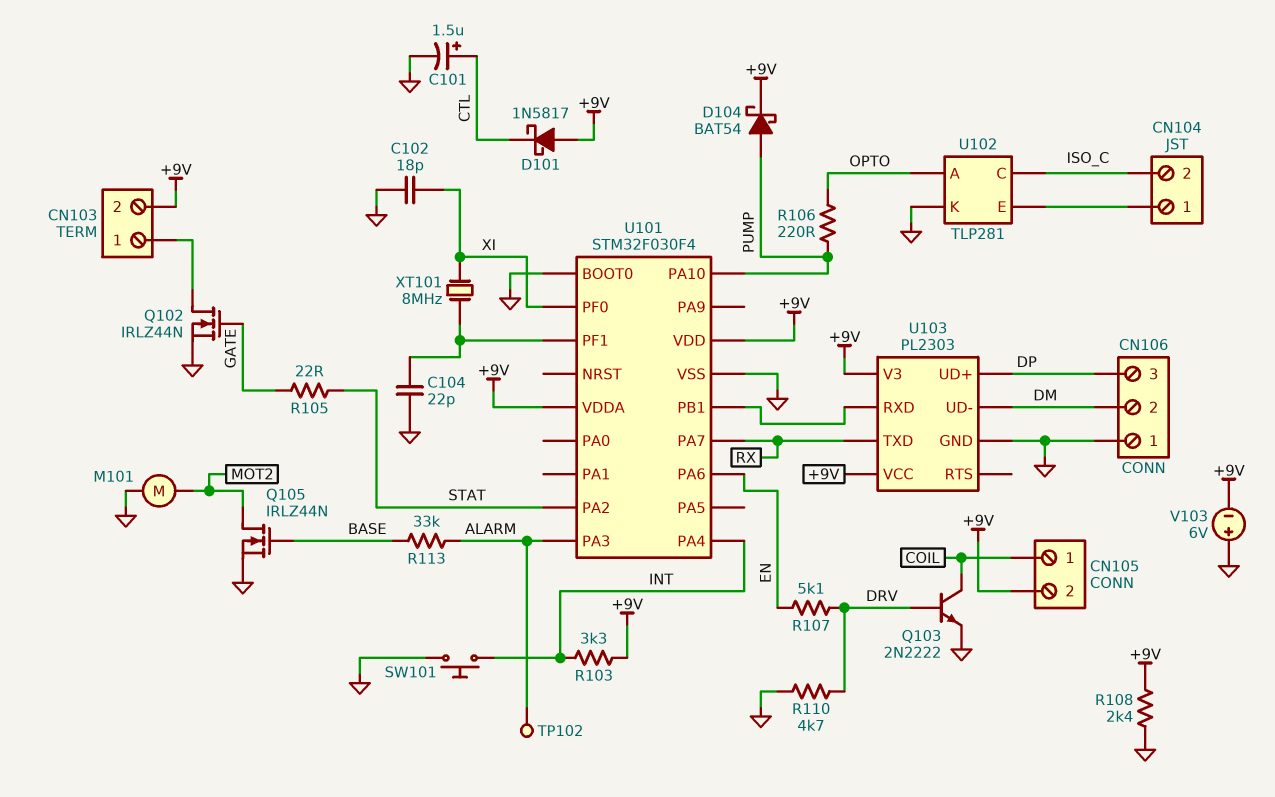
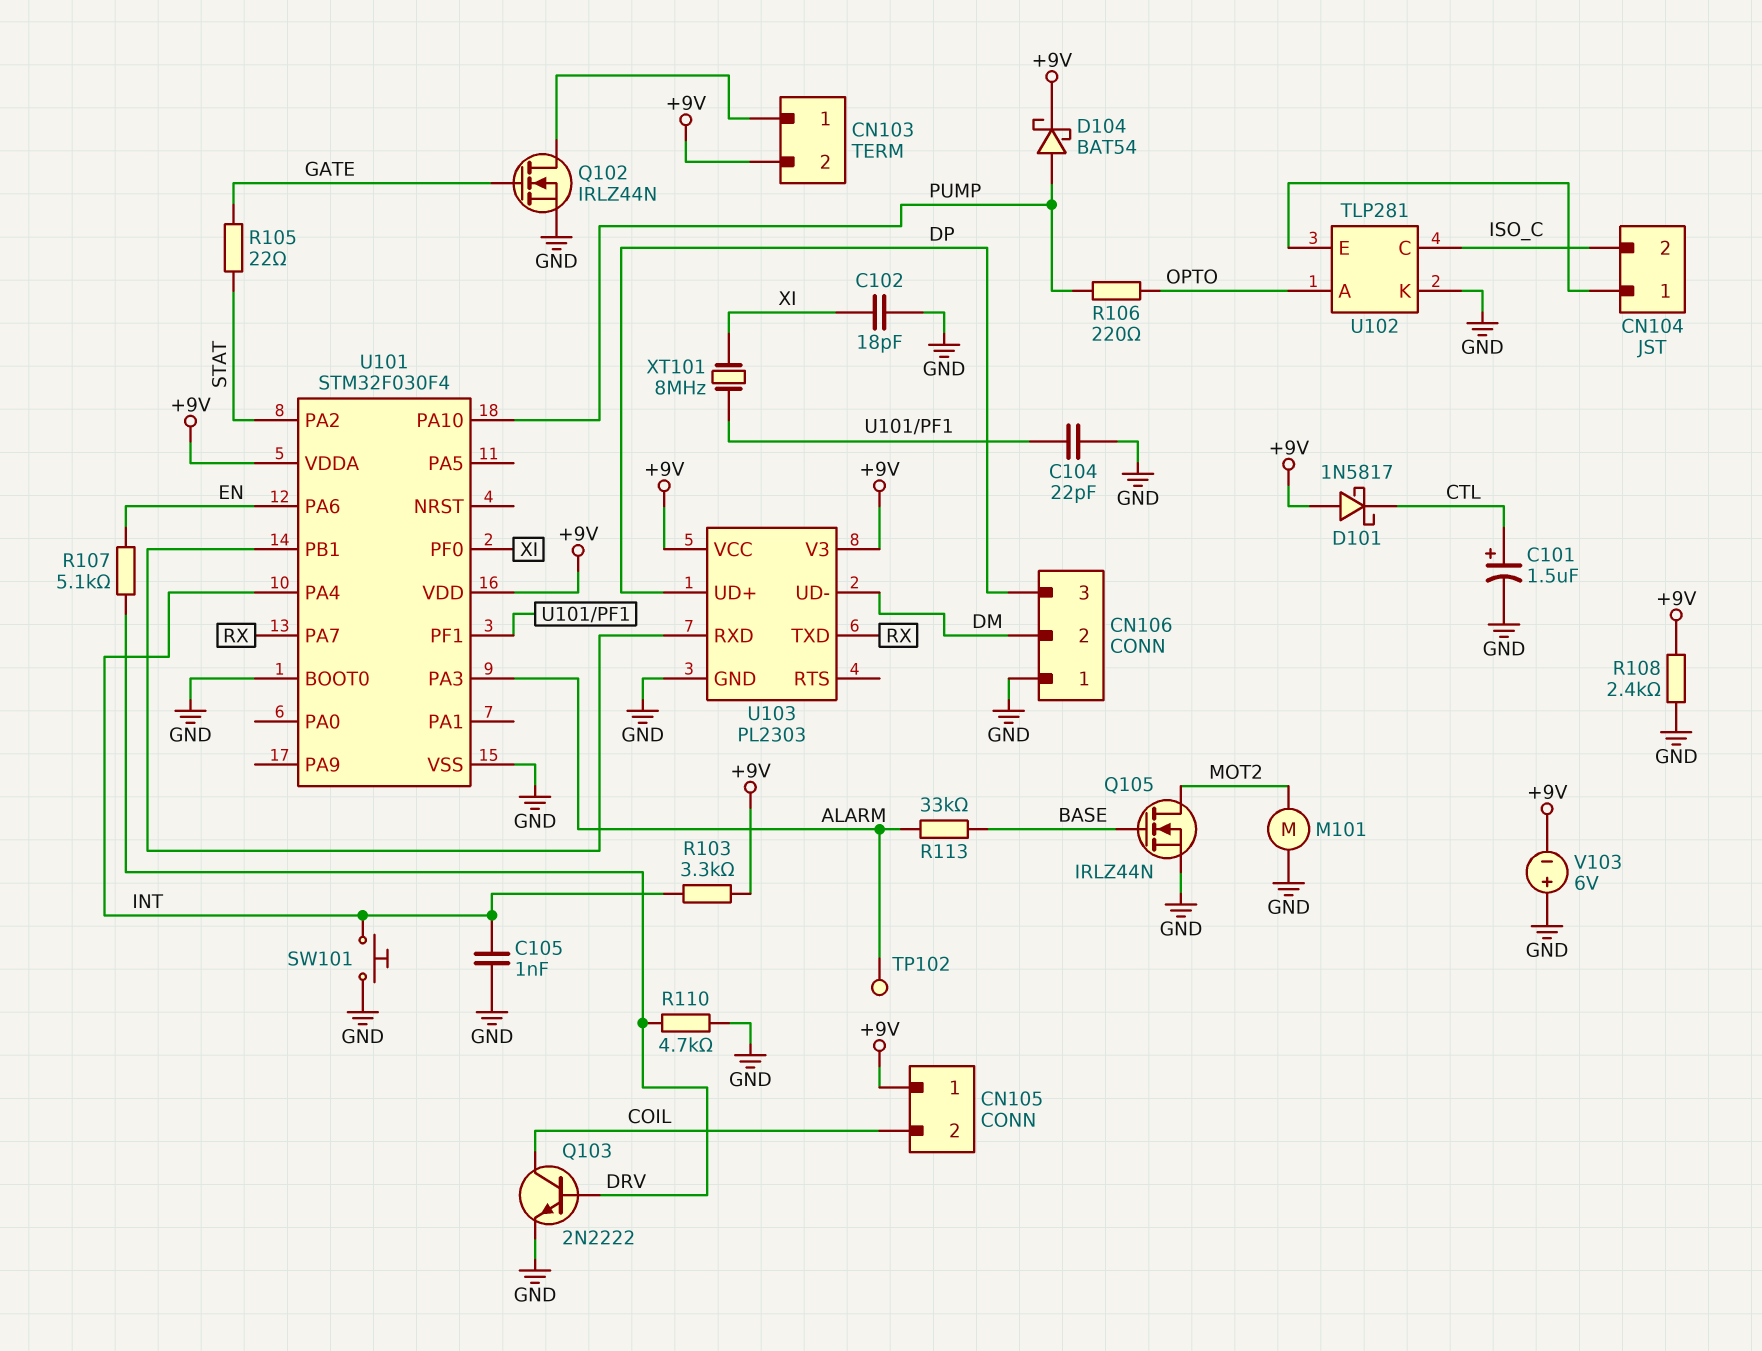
C105: none -> 1nF (GND, INT)
CN105 pin 1: COIL -> +9V
CN105 pin 2: +9V -> COIL

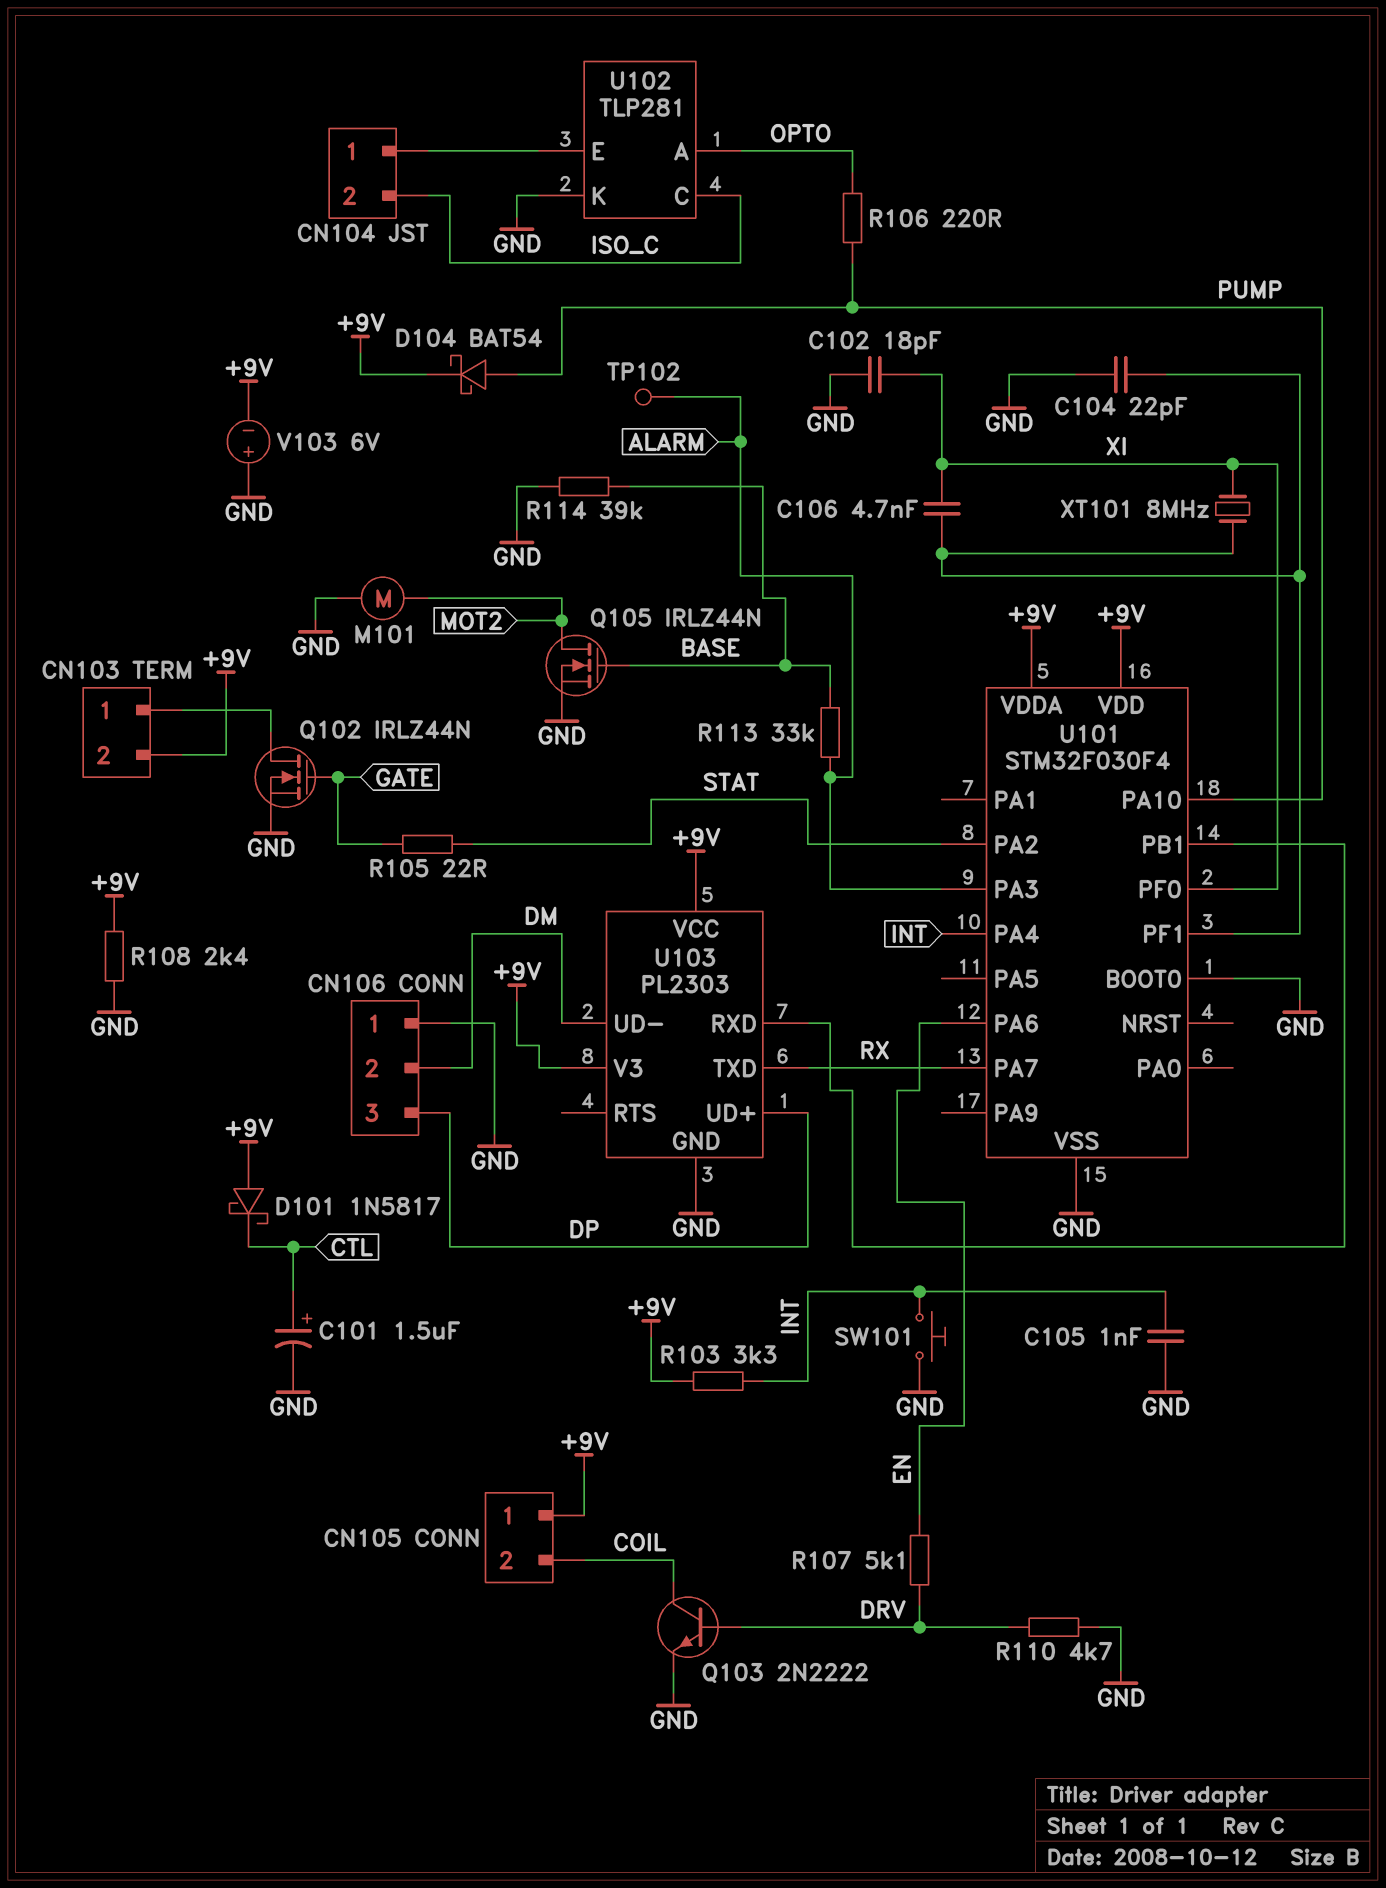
C106: none -> 4.7nF (U101/PF1, XI)
R114: none -> 39k (BASE, GND)

